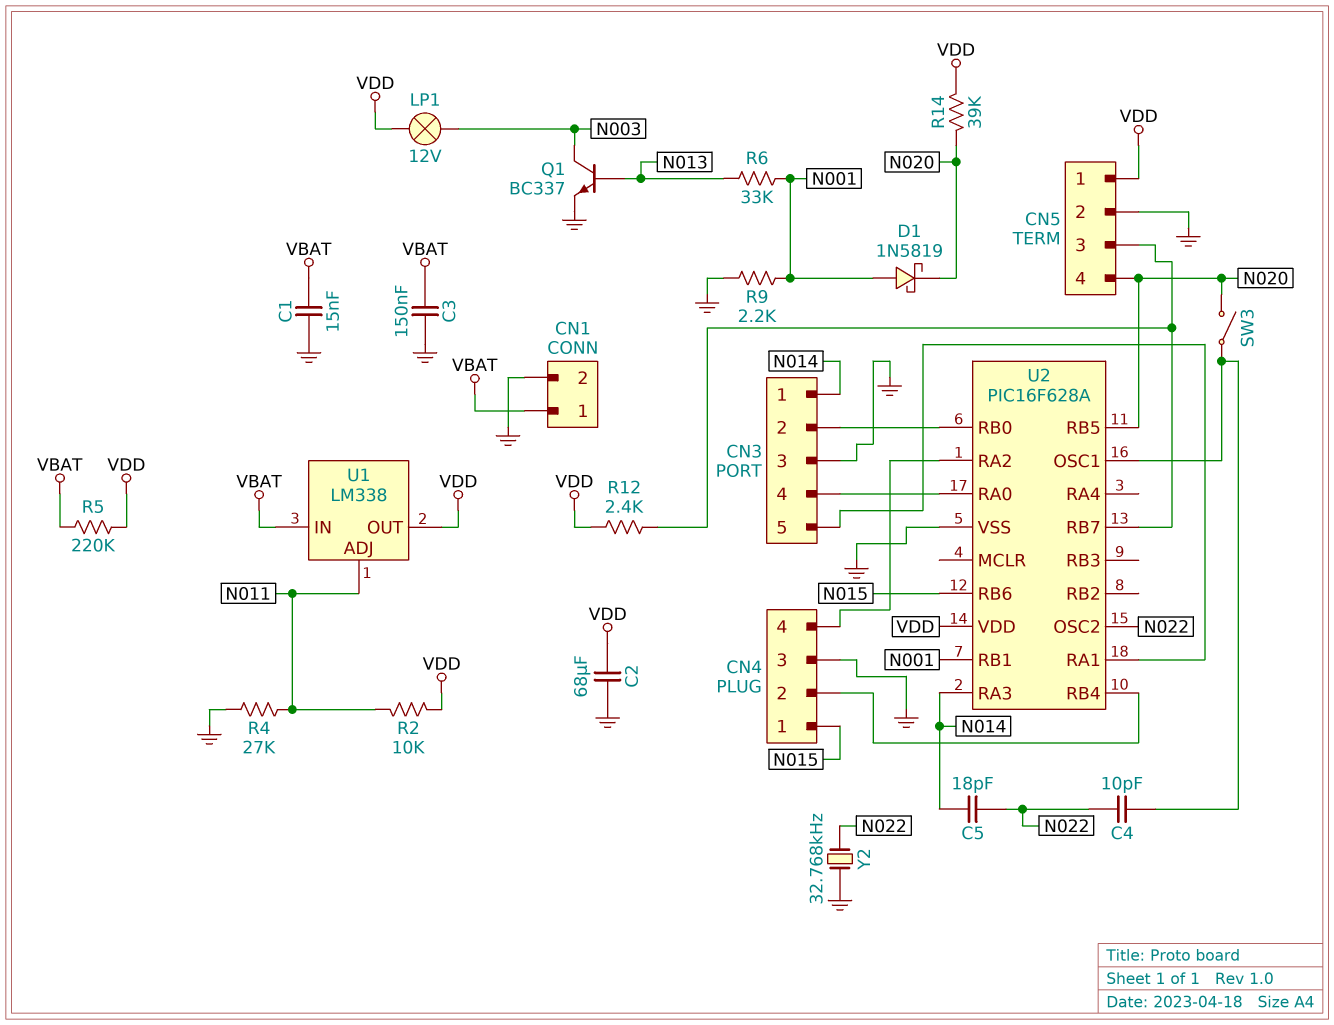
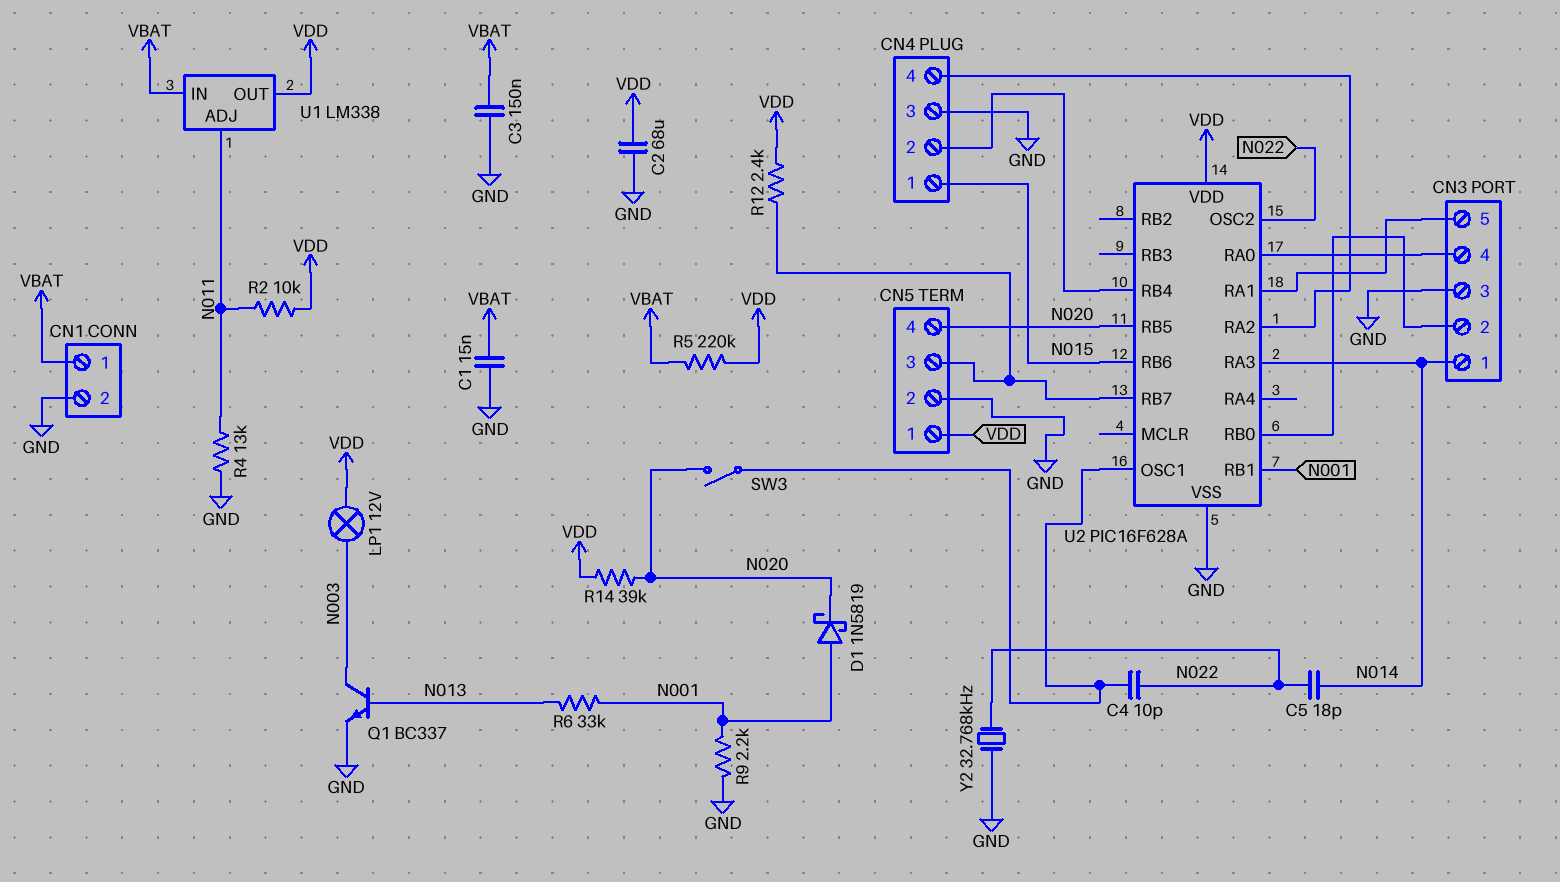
R4: 27k (GND, N011) -> 13k (GND, N011)

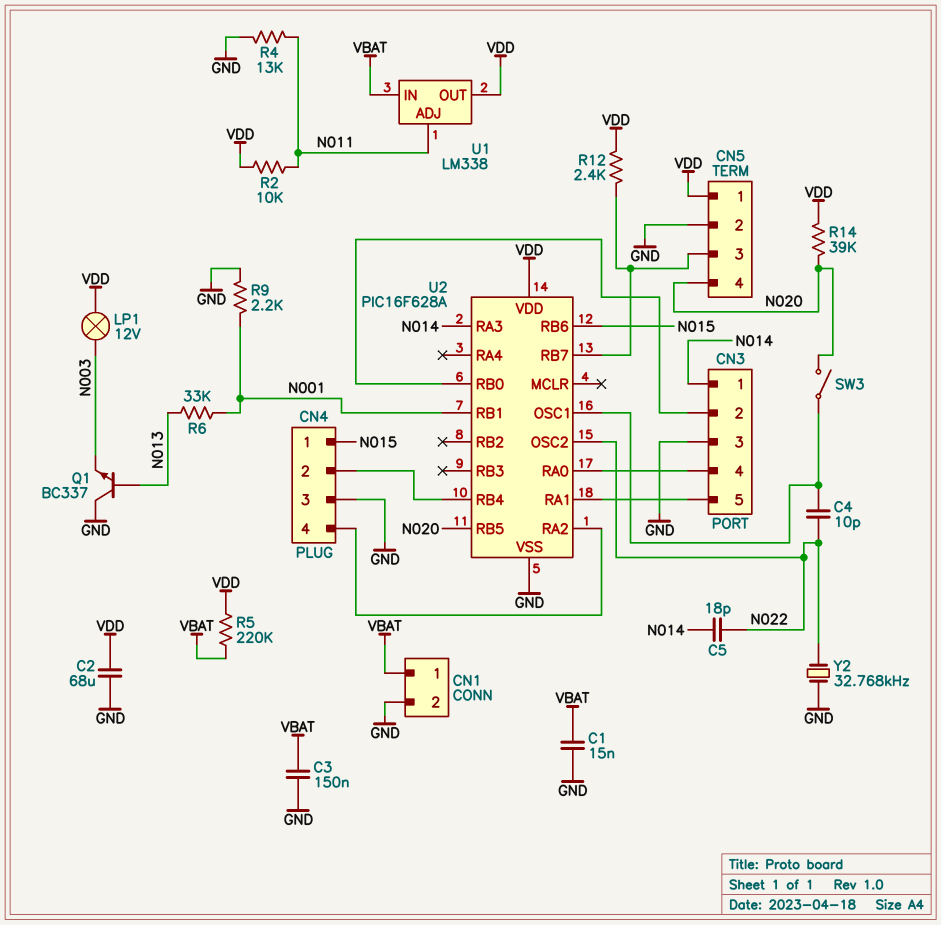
D1: schottky 1N5819 (A N001, K N020) -> none
Q1: NPN BC337 (B N013, C N003, E GND) -> NPN BC337 (B N013, C GND, E N003)

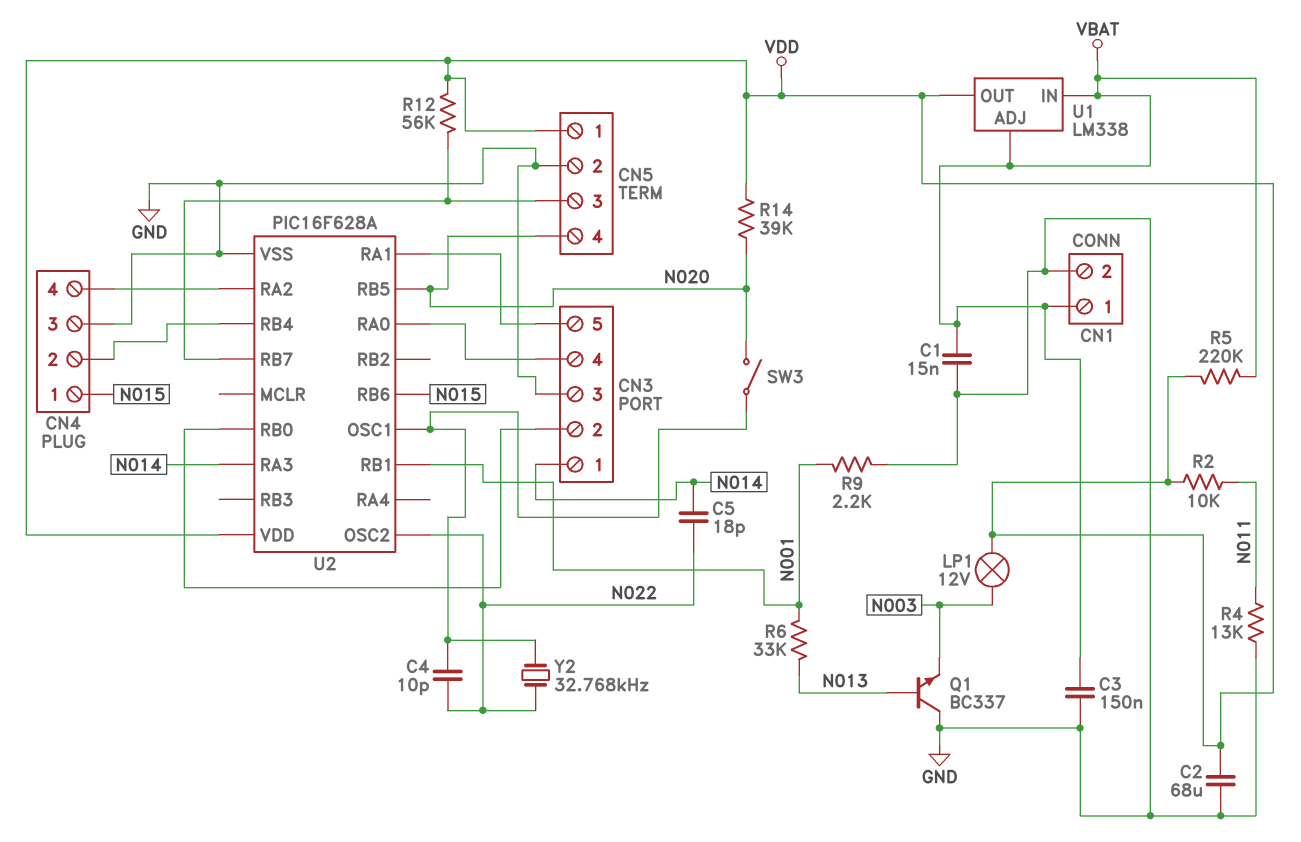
R12: 2.4k (CN5/3, VDD) -> 56k (CN5/3, VDD)
U1 pin ADJ: N011 -> VBAT
Y2: 32.768kHz (GND, N022) -> 32.768kHz (N022, U2/OSC1)

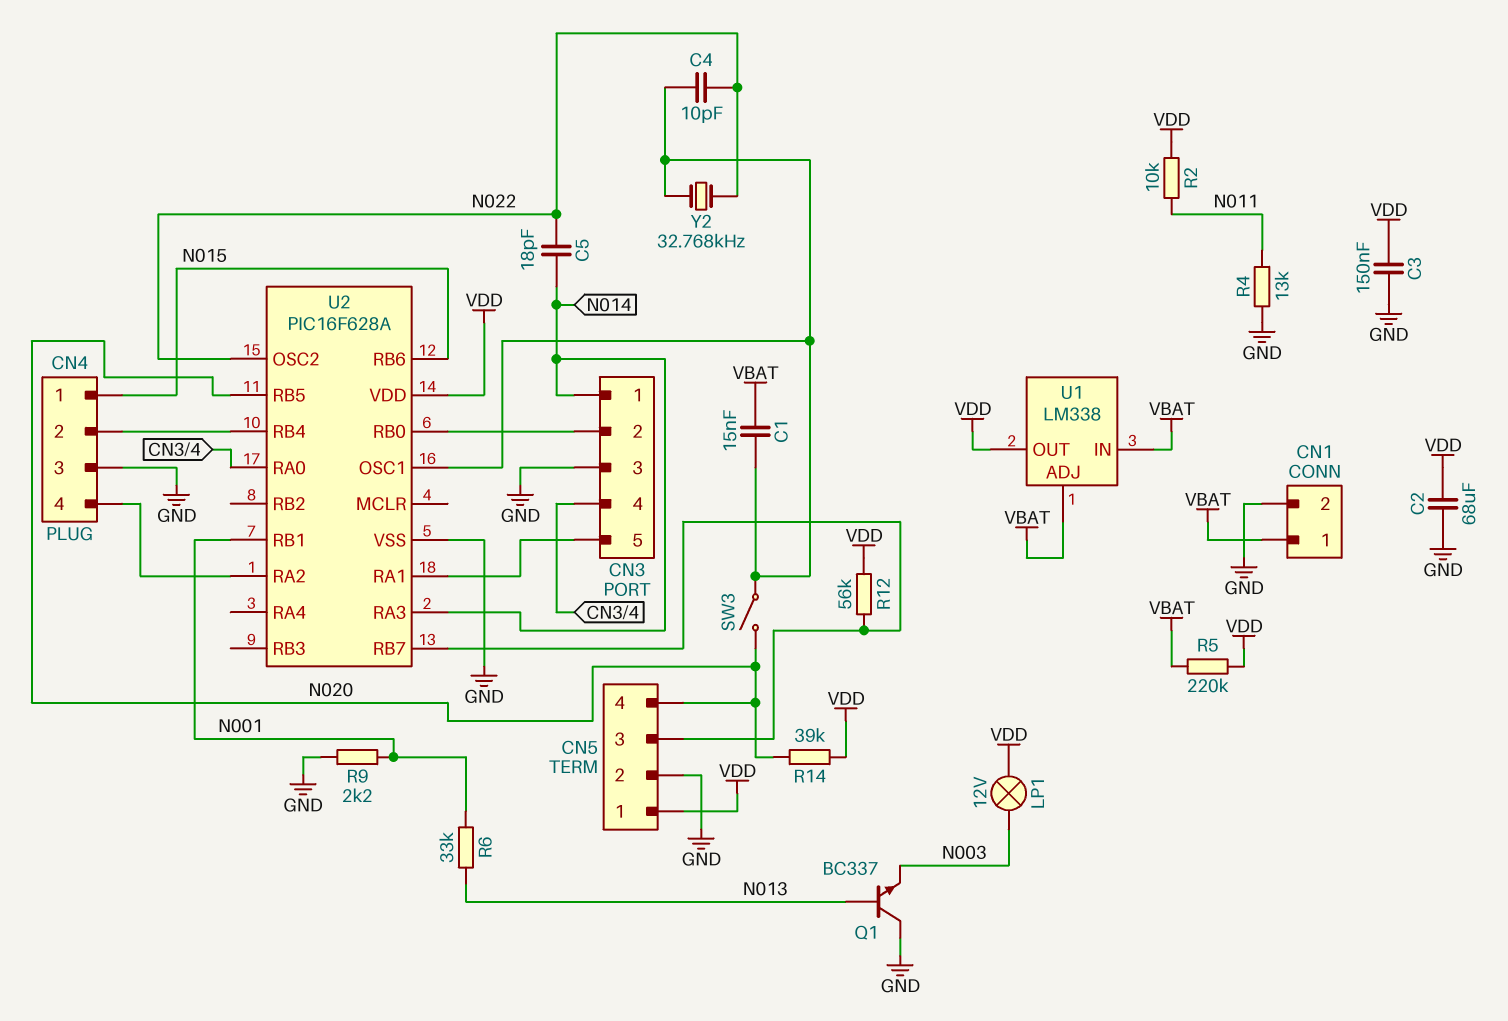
C1: 15nF (GND, VBAT) -> 15nF (U2/OSC1, VBAT)
C3: 150nF (GND, VBAT) -> 150nF (GND, VDD)

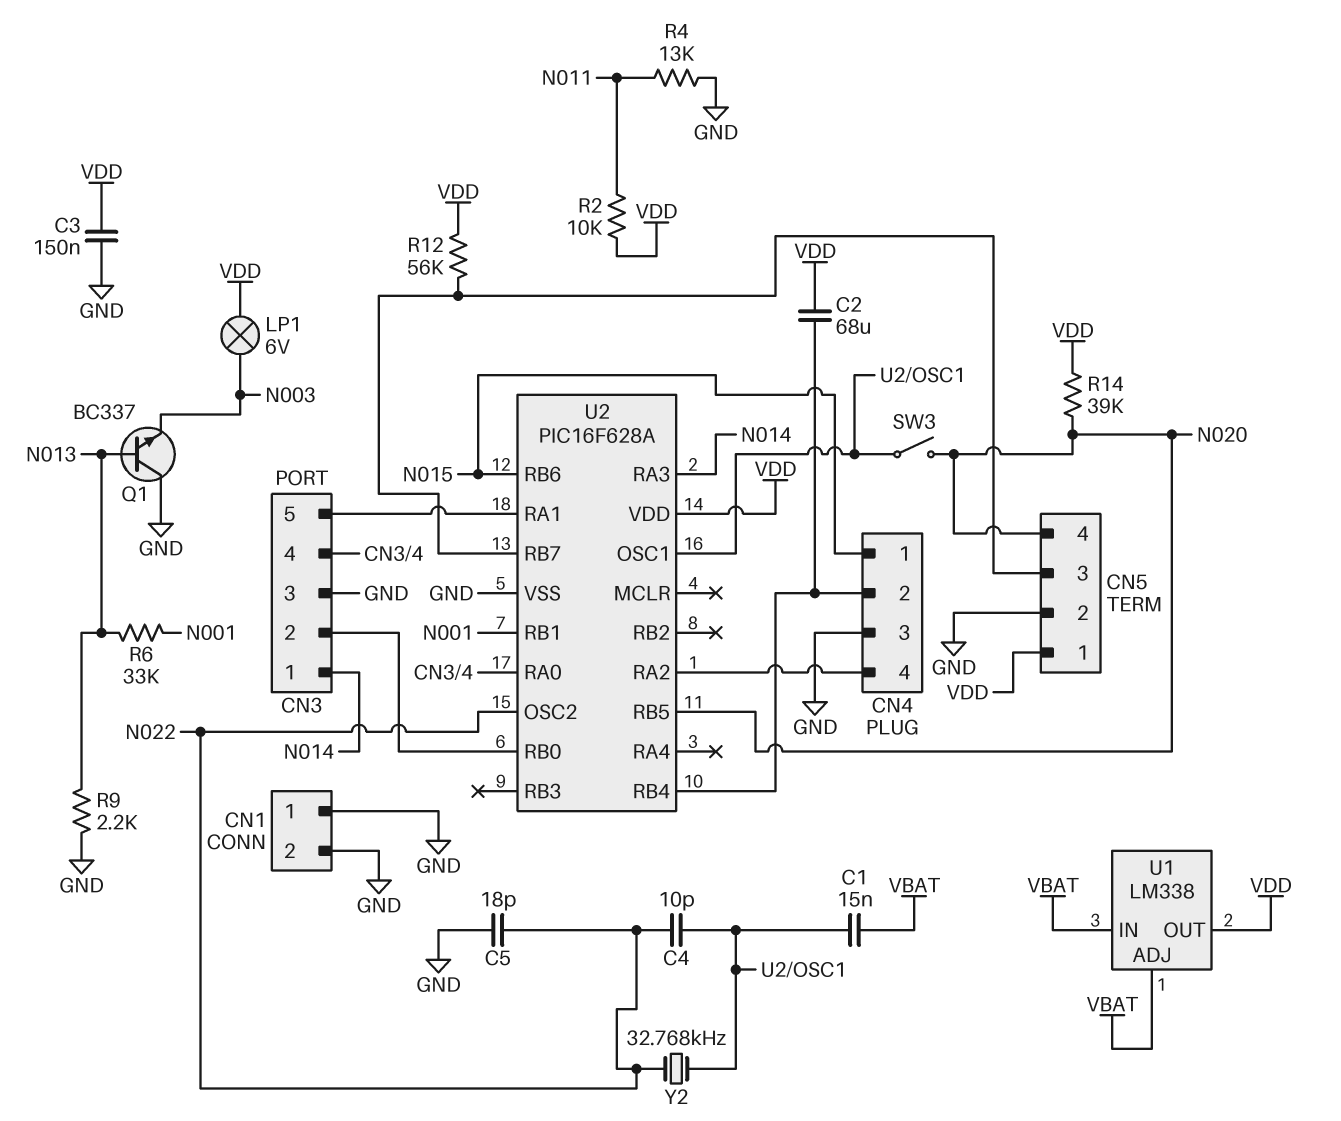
C2: 68uF (GND, VDD) -> 68uF (CN4/2, VDD)
C5: 18pF (N014, N022) -> 18pF (GND, N022)
CN1 pin 1: VBAT -> GND
LP1: lamp 12V (N003, VDD) -> lamp 6V (N003, VDD)
R5: 220k (VBAT, VDD) -> none
R9: 2.2k (GND, N001) -> 2.2k (GND, N013)

